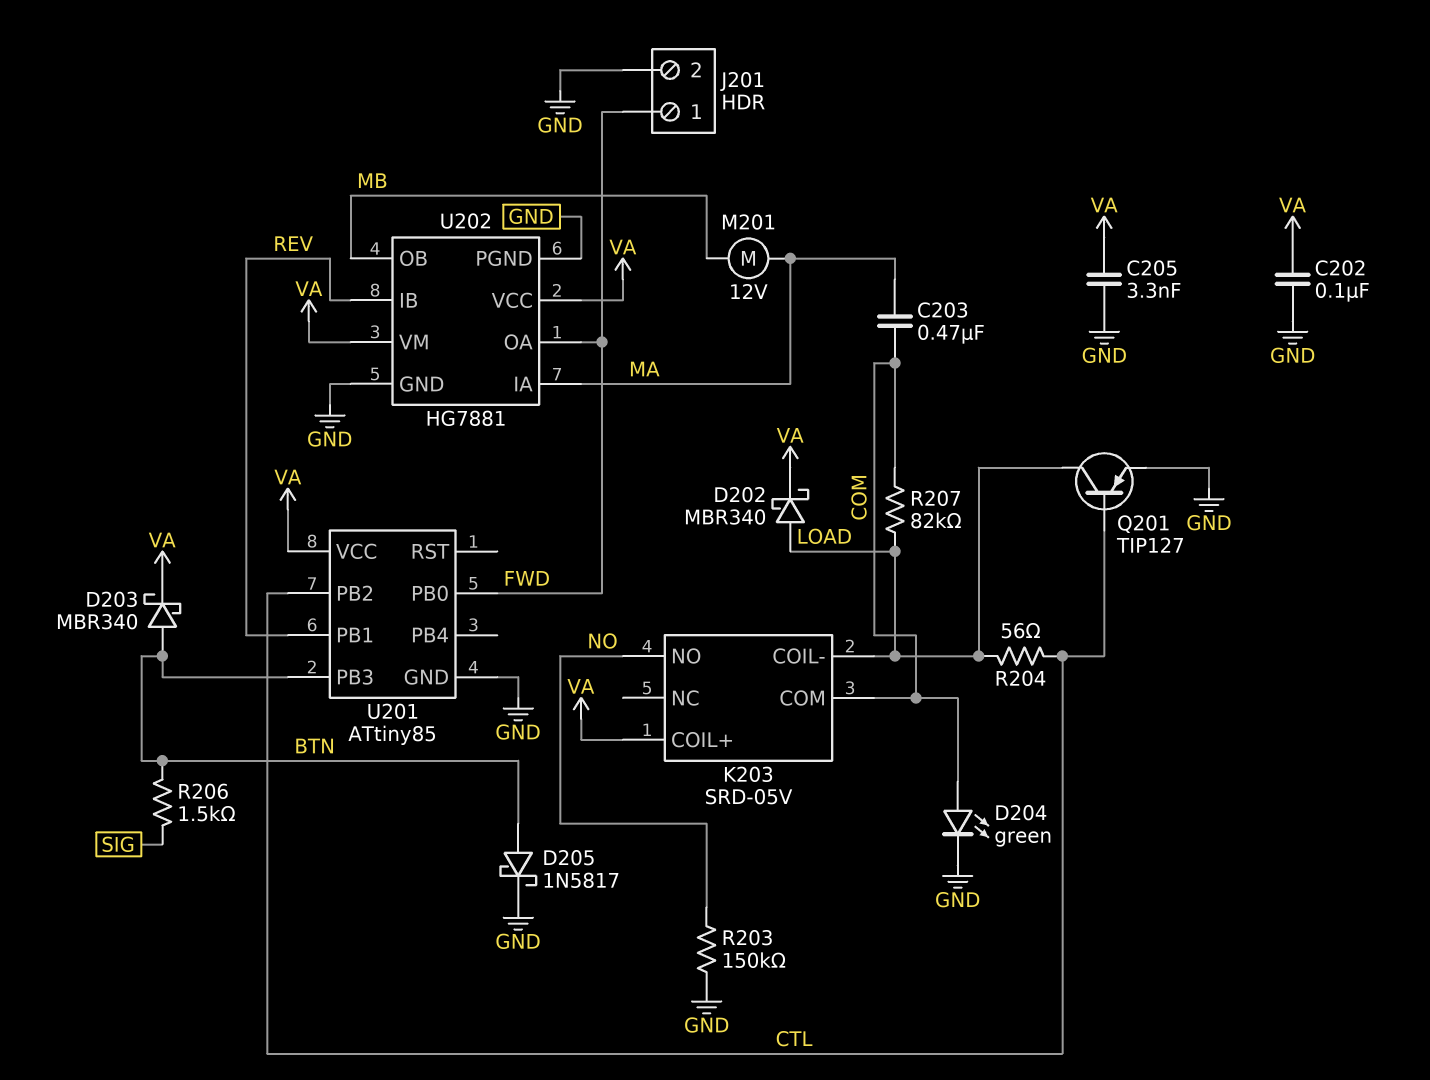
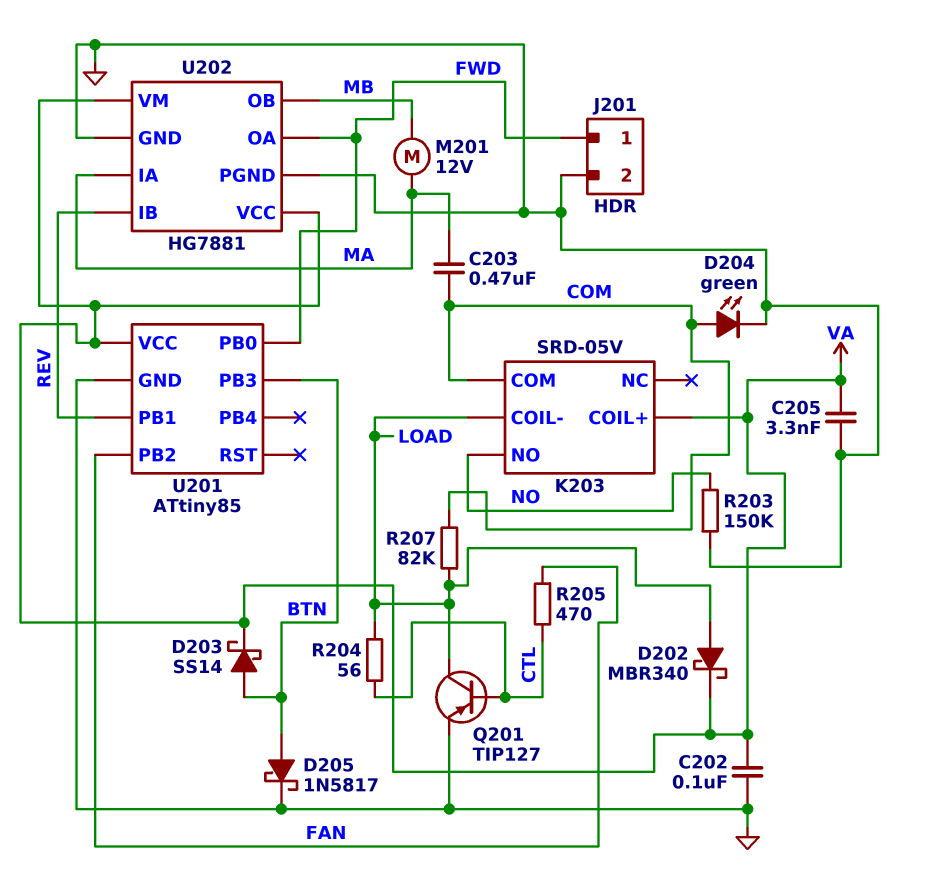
D203: schottky MBR340 (A BTN, K VA) -> schottky SS14 (A BTN, K VA)
R205: none -> 470 (CTL, FAN)
R206: 1.5k (BTN, SIG) -> none
U201 pin PB2: CTL -> FAN

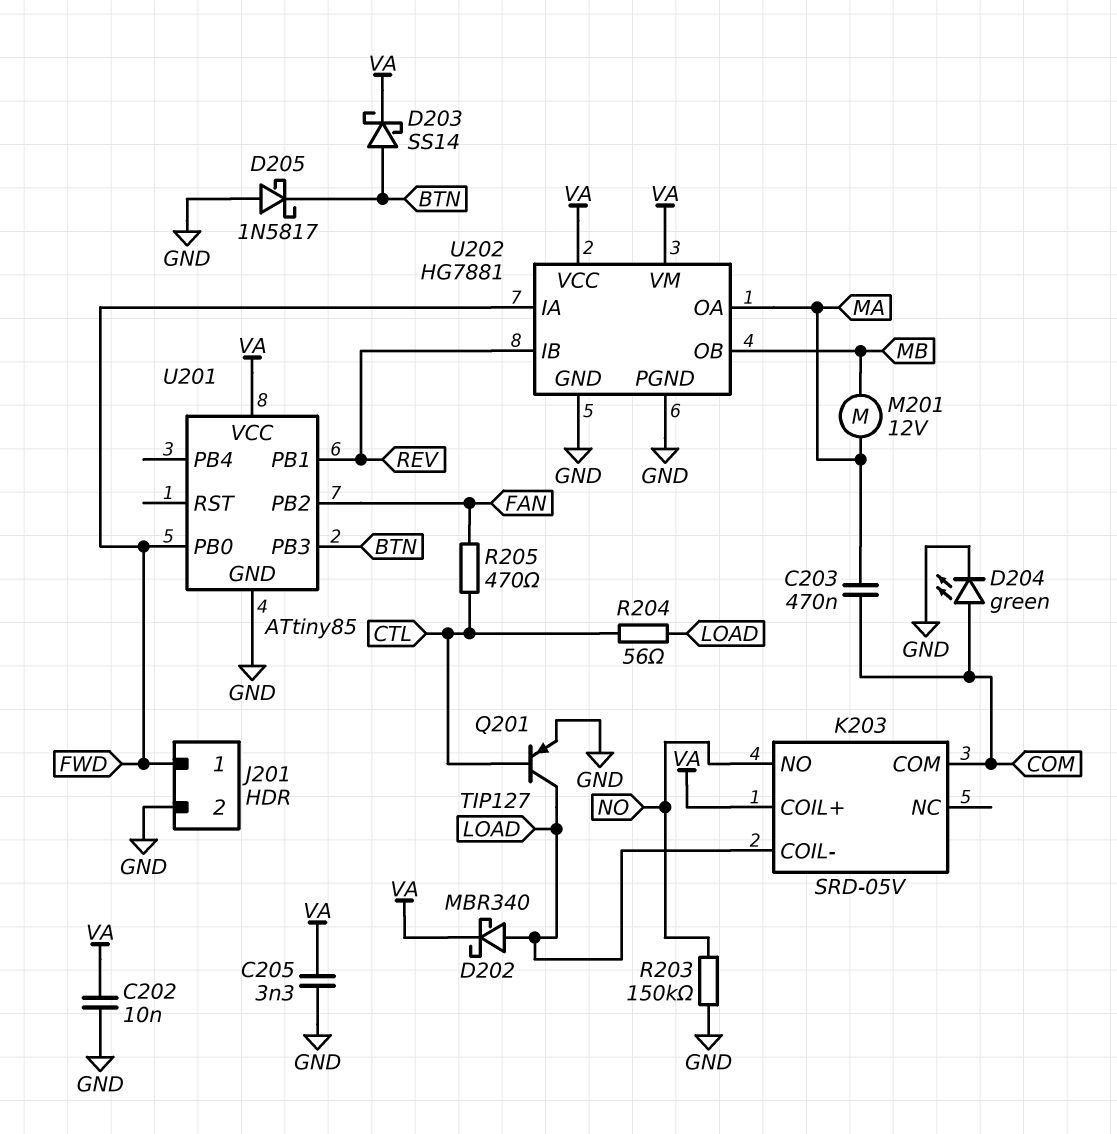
C202: 100nF (GND, VA) -> 10nF (GND, VA)
D205: schottky 1N5817 (A BTN, K GND) -> schottky 1N5817 (A GND, K BTN)
R207: 82k (COM, LOAD) -> none
U202 pin IA: MA -> FWD
U202 pin OA: FWD -> MA

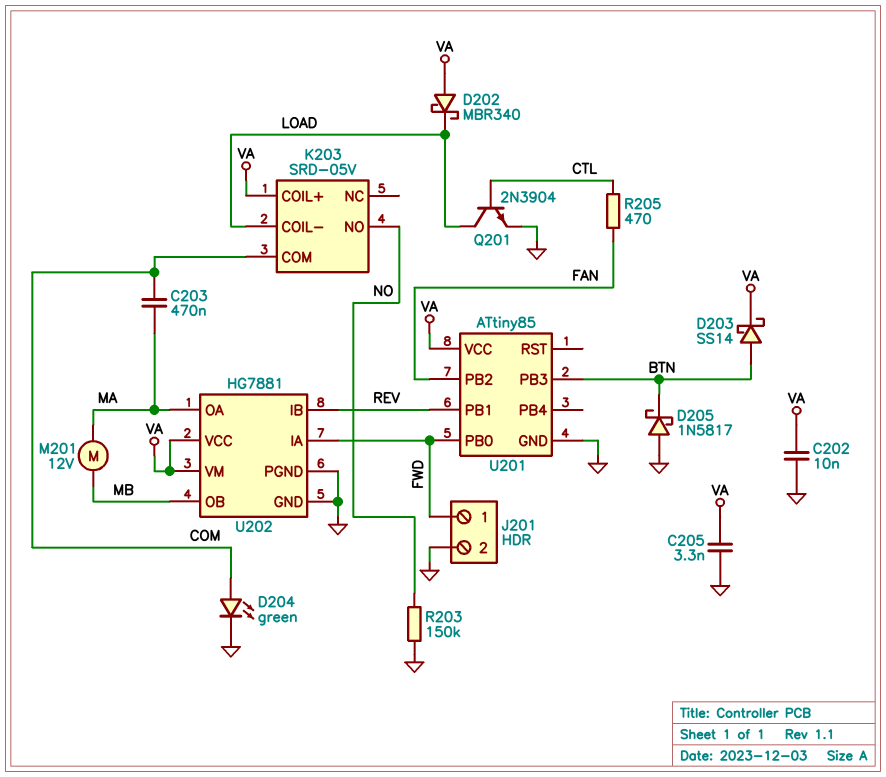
D202: schottky MBR340 (A LOAD, K VA) -> schottky MBR340 (A VA, K LOAD)
Q201: PNP TIP127 (B CTL, C LOAD, E GND) -> NPN 2N3904 (B CTL, C LOAD, E GND)
R204: 56 (CTL, LOAD) -> none

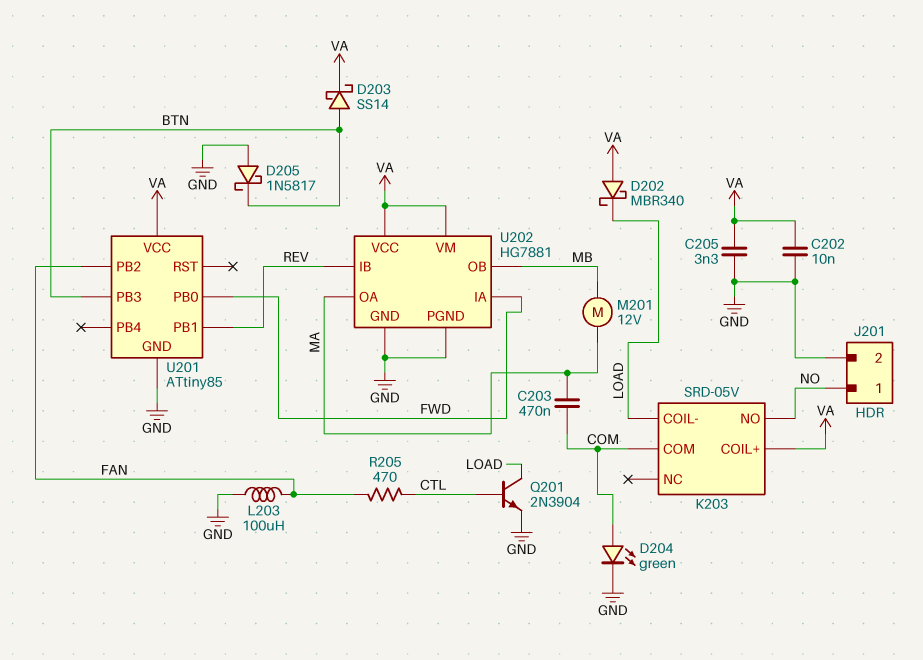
J201 pin 1: FWD -> NO
L203: none -> 100uH (FAN, GND)
R203: 150k (GND, NO) -> none

